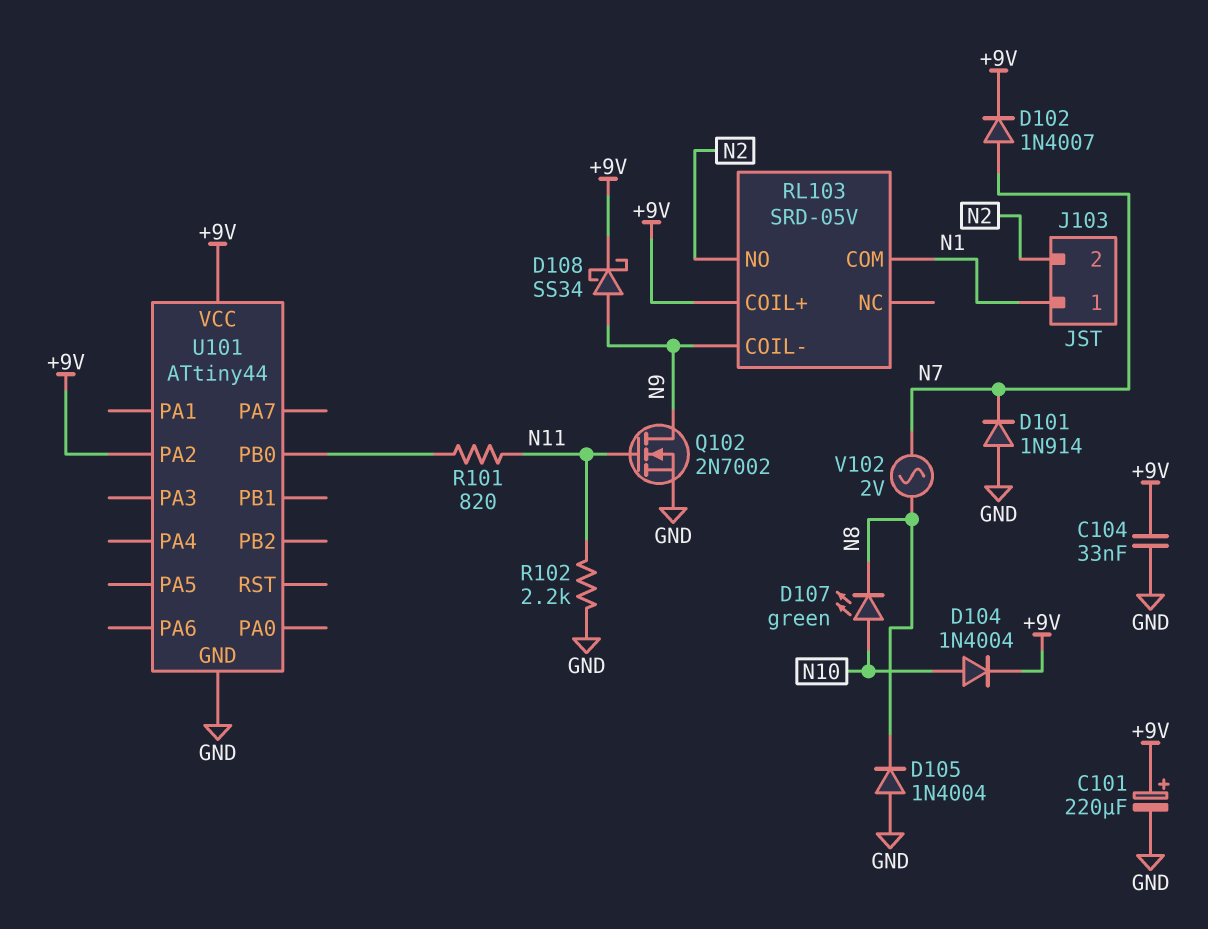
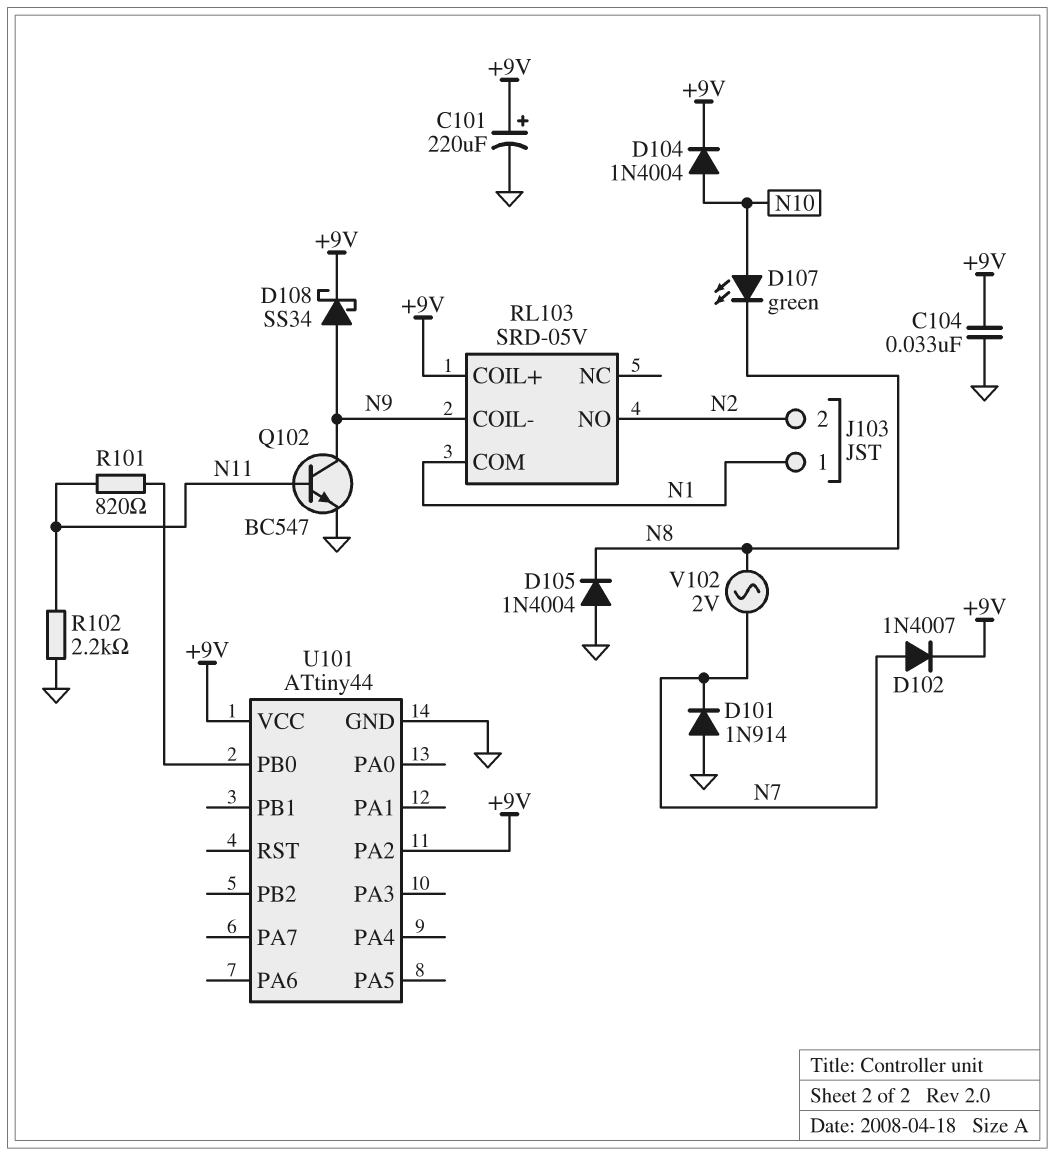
Q102: NMOS 2N7002 (G N11, D N9, S GND) -> NPN BC547 (B N11, C N9, E GND)

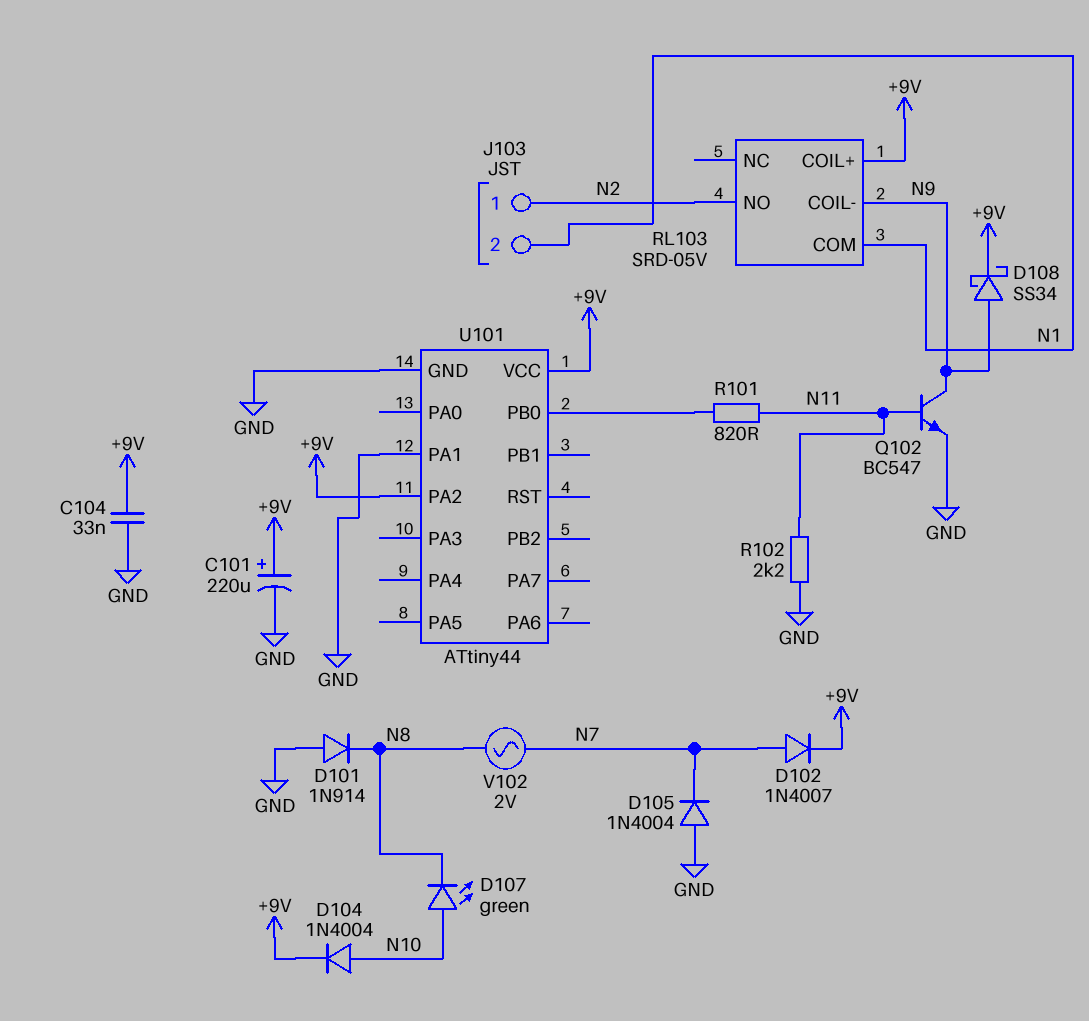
D101: diode 1N914 (A GND, K N7) -> diode 1N914 (A GND, K N8)
D105: diode 1N4004 (A GND, K N8) -> diode 1N4004 (A GND, K N7)
J103 pin 1: N1 -> N2
J103 pin 2: N2 -> N1
U101 pin PA1: none -> GND

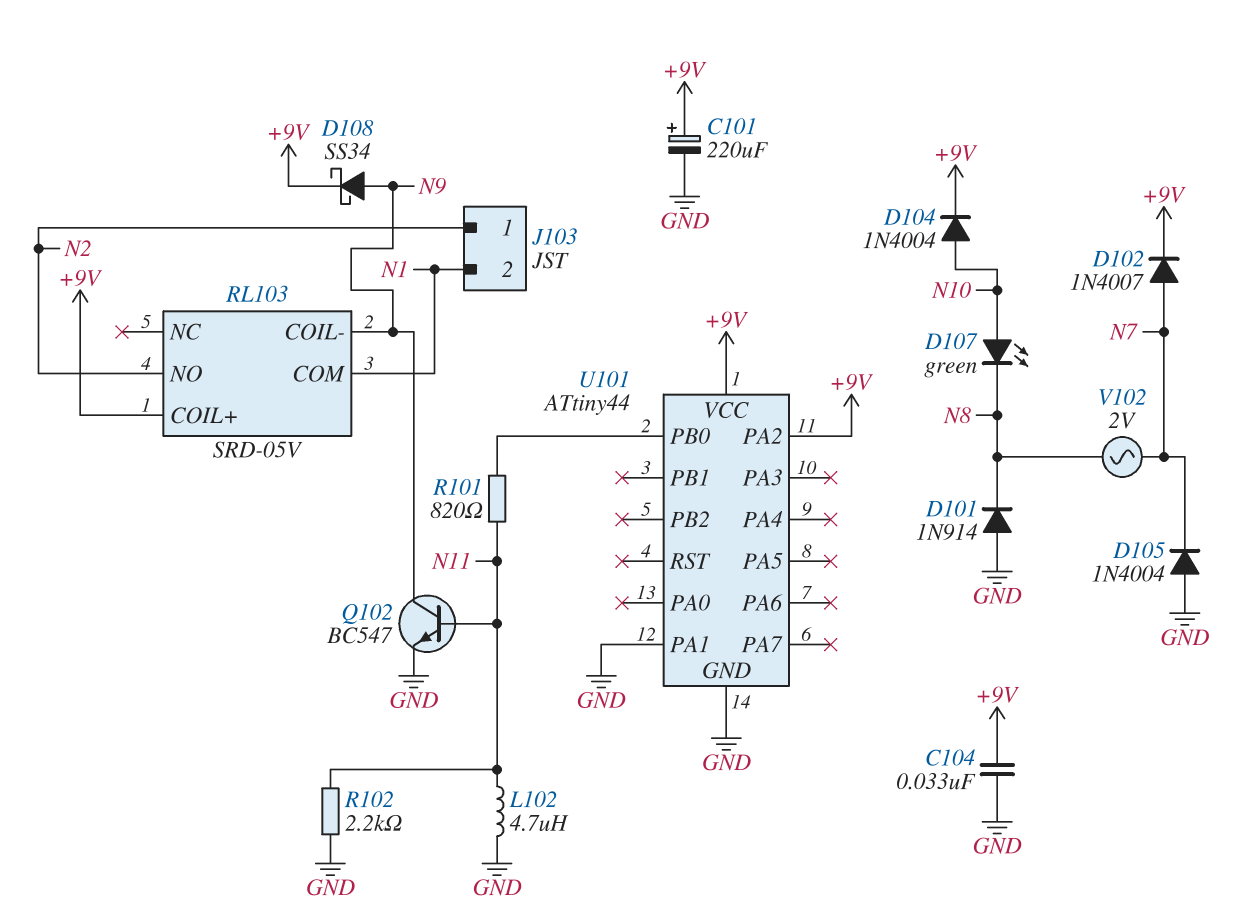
L102: none -> 4.7uH (GND, N11)

